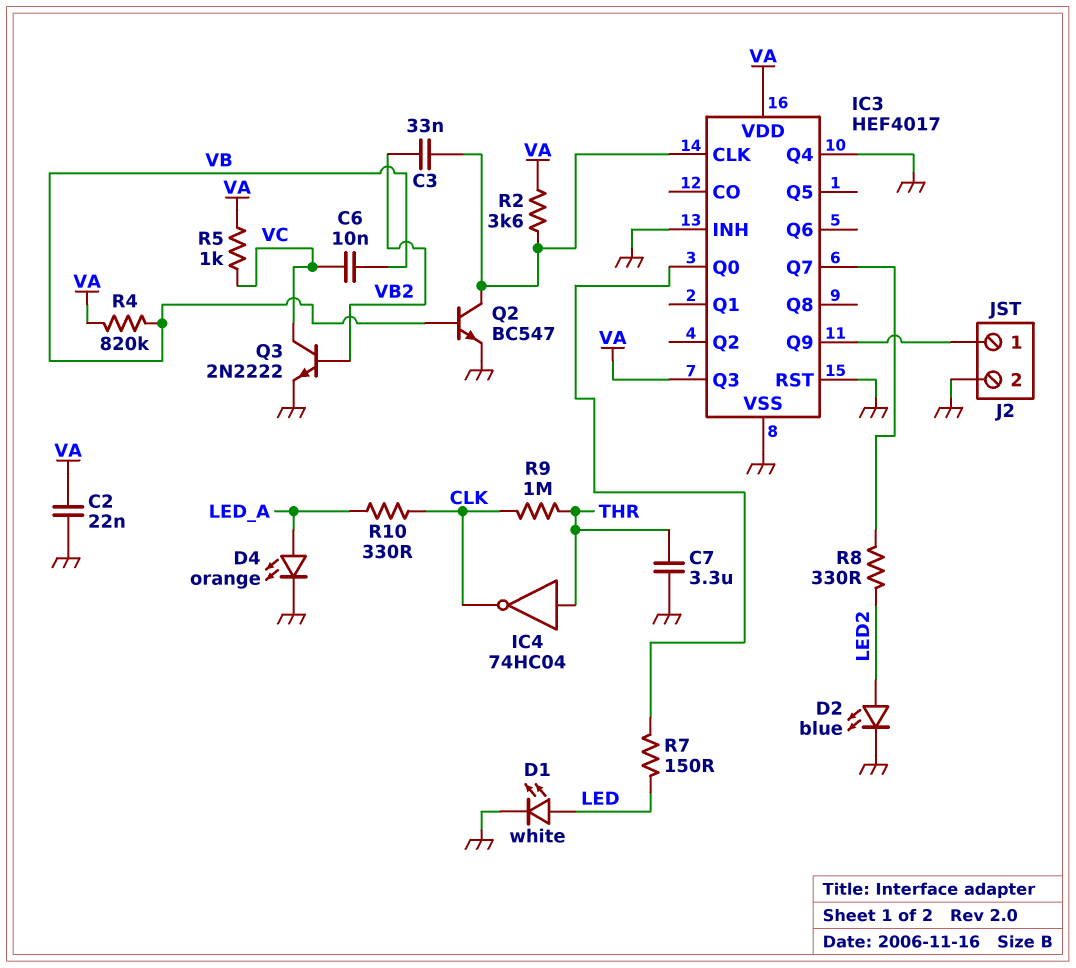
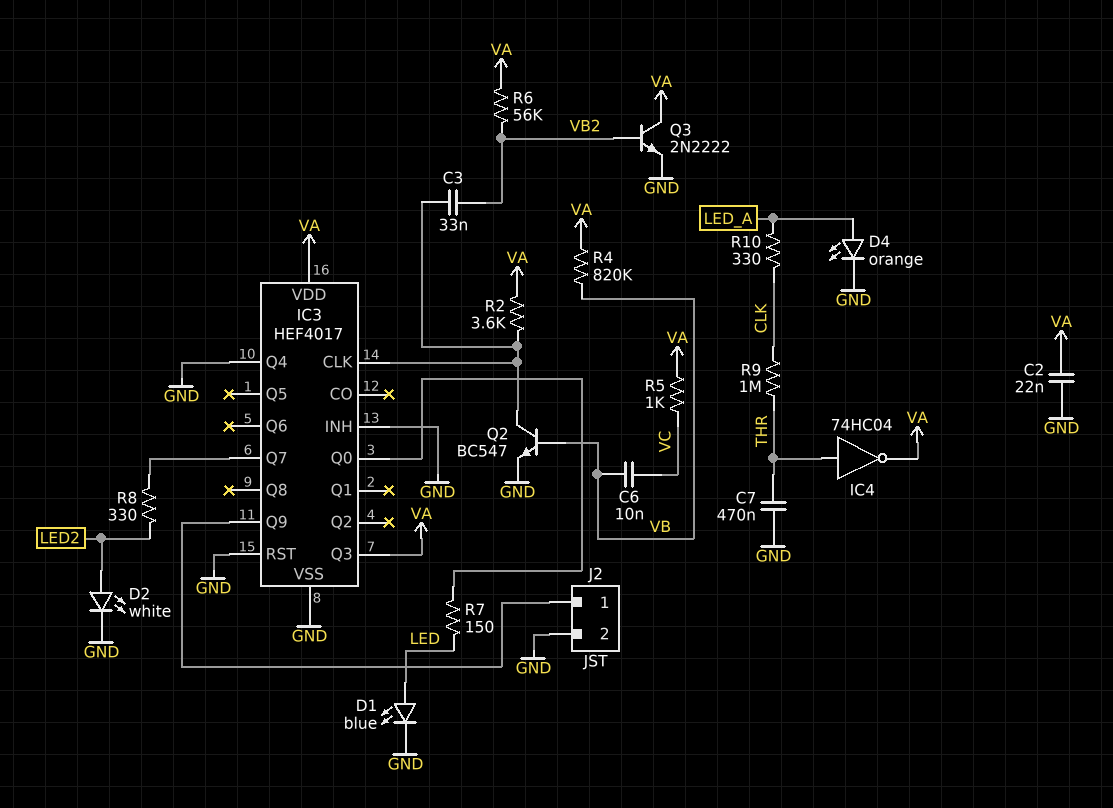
C7: 3.3uF (GND, THR) -> 470nF (GND, THR)
D1: LED white (A LED, K GND) -> LED blue (A LED, K GND)
D2: LED blue (A LED2, K GND) -> LED white (A LED2, K GND)
IC4: NOT 74HC04 (in THR, out CLK) -> NOT 74HC04 (in THR, out VA)
Q3: NPN 2N2222 (B VB2, C VC, E GND) -> NPN 2N2222 (B VB2, C VA, E GND)
R6: none -> 56k (VA, VB2)

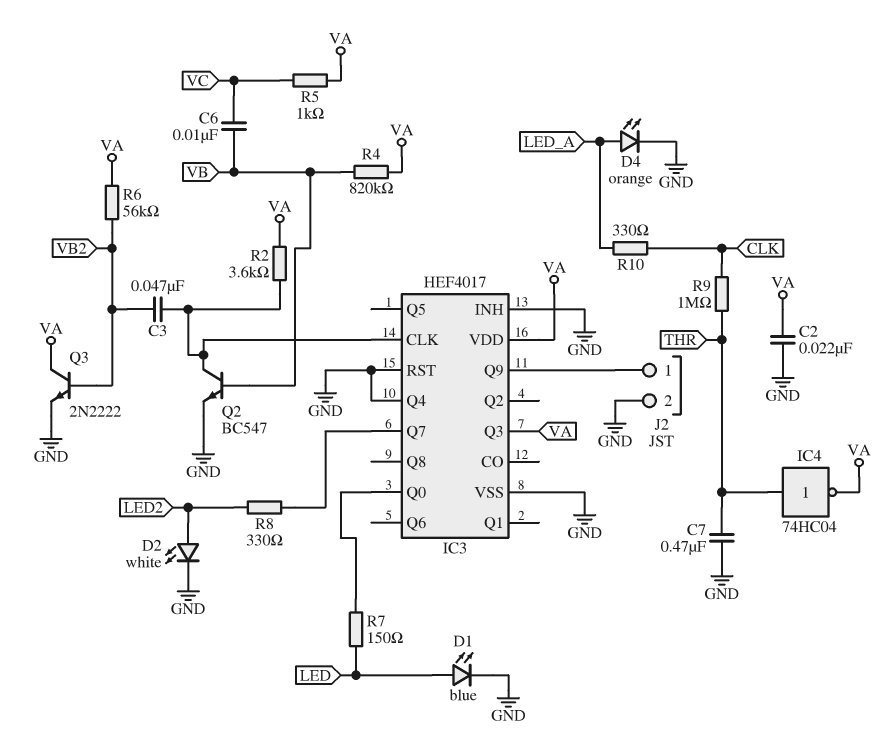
C3: 33nF (IC3/CLK, VB2) -> 47nF (IC3/CLK, VB2)

